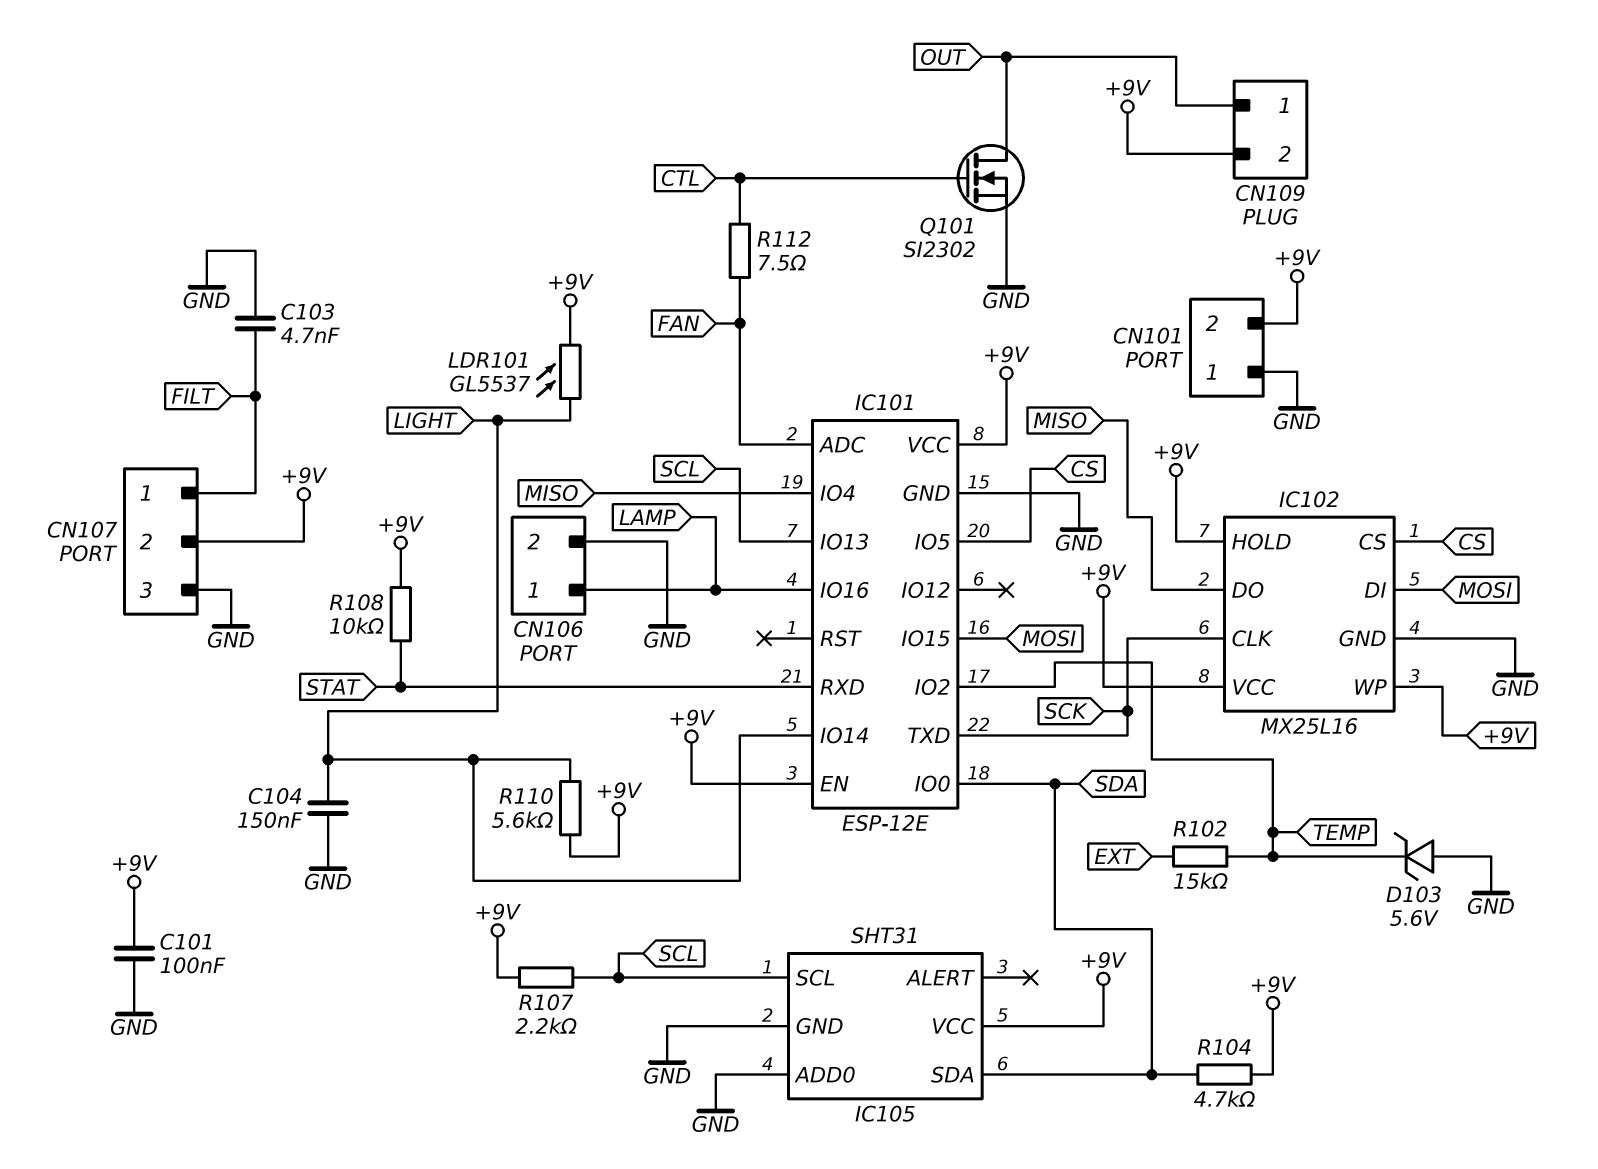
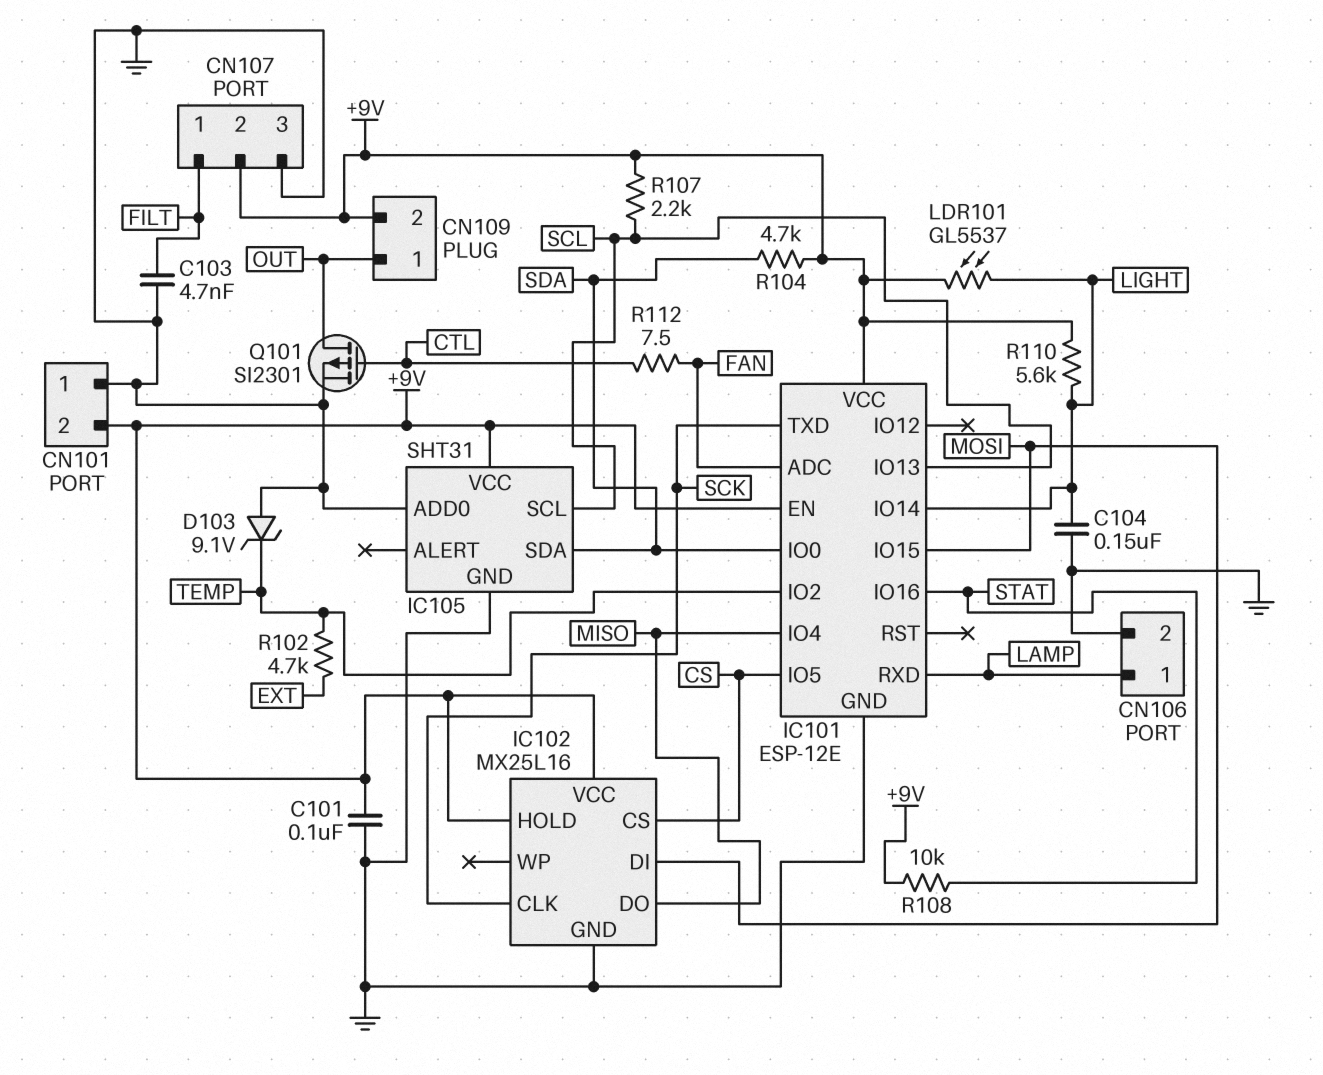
D103: zener 5.6V (A GND, K TEMP) -> zener 9.1V (A GND, K TEMP)
IC101 pin IO16: LAMP -> STAT
IC101 pin RXD: STAT -> LAMP
IC102 pin WP: +9V -> none
Q101: NMOS SI2302 (G CTL, D OUT, S GND) -> PMOS SI2301 (G CTL, D OUT, S GND)
R102: 15k (EXT, TEMP) -> 4.7k (EXT, TEMP)

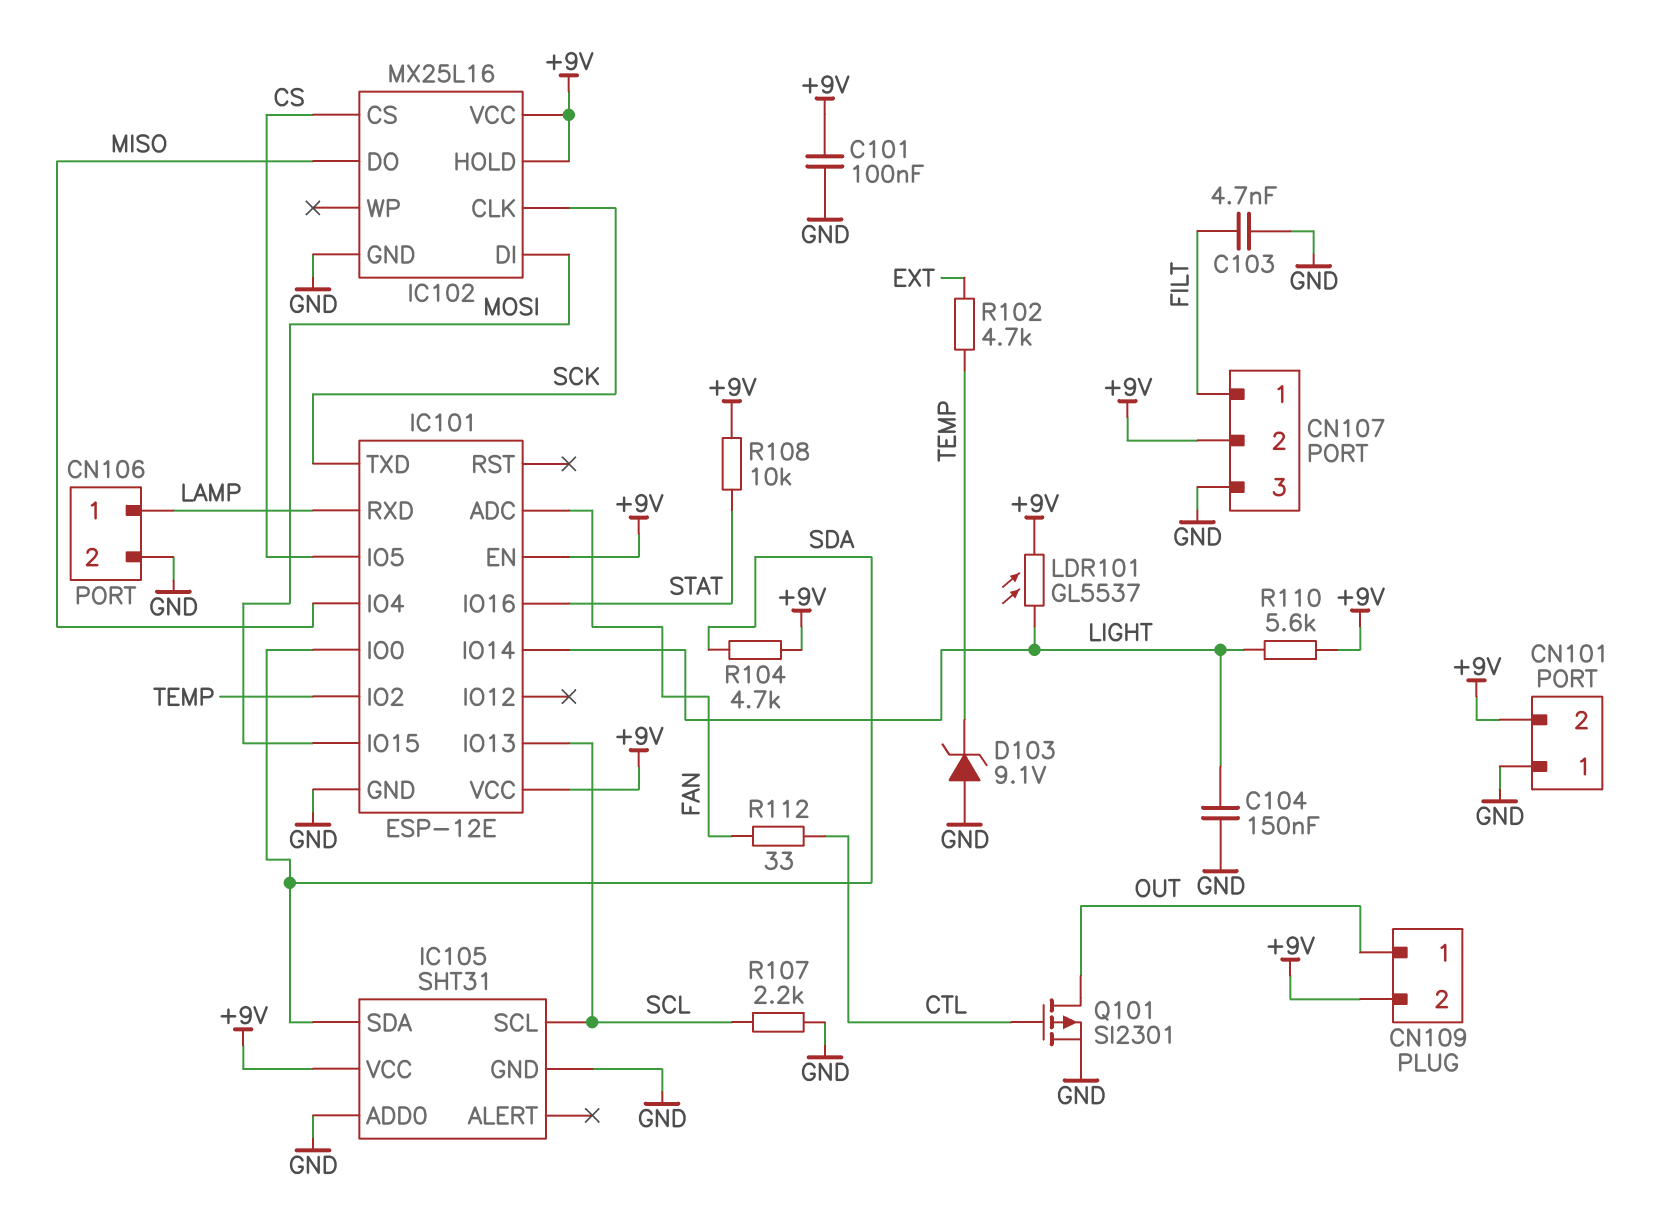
R107: 2.2k (+9V, SCL) -> 2.2k (GND, SCL)
R112: 7.5 (CTL, FAN) -> 33 (CTL, FAN)

